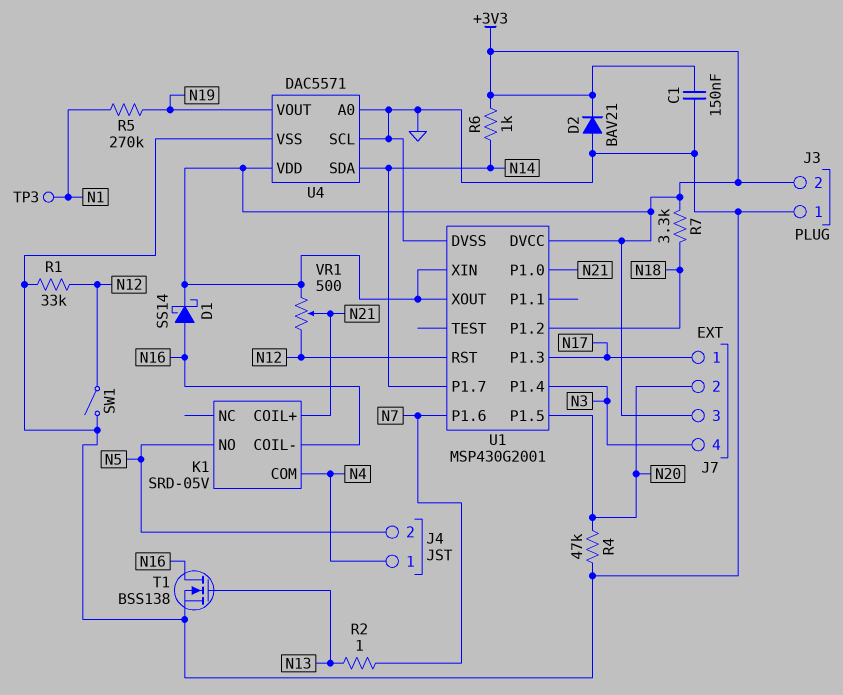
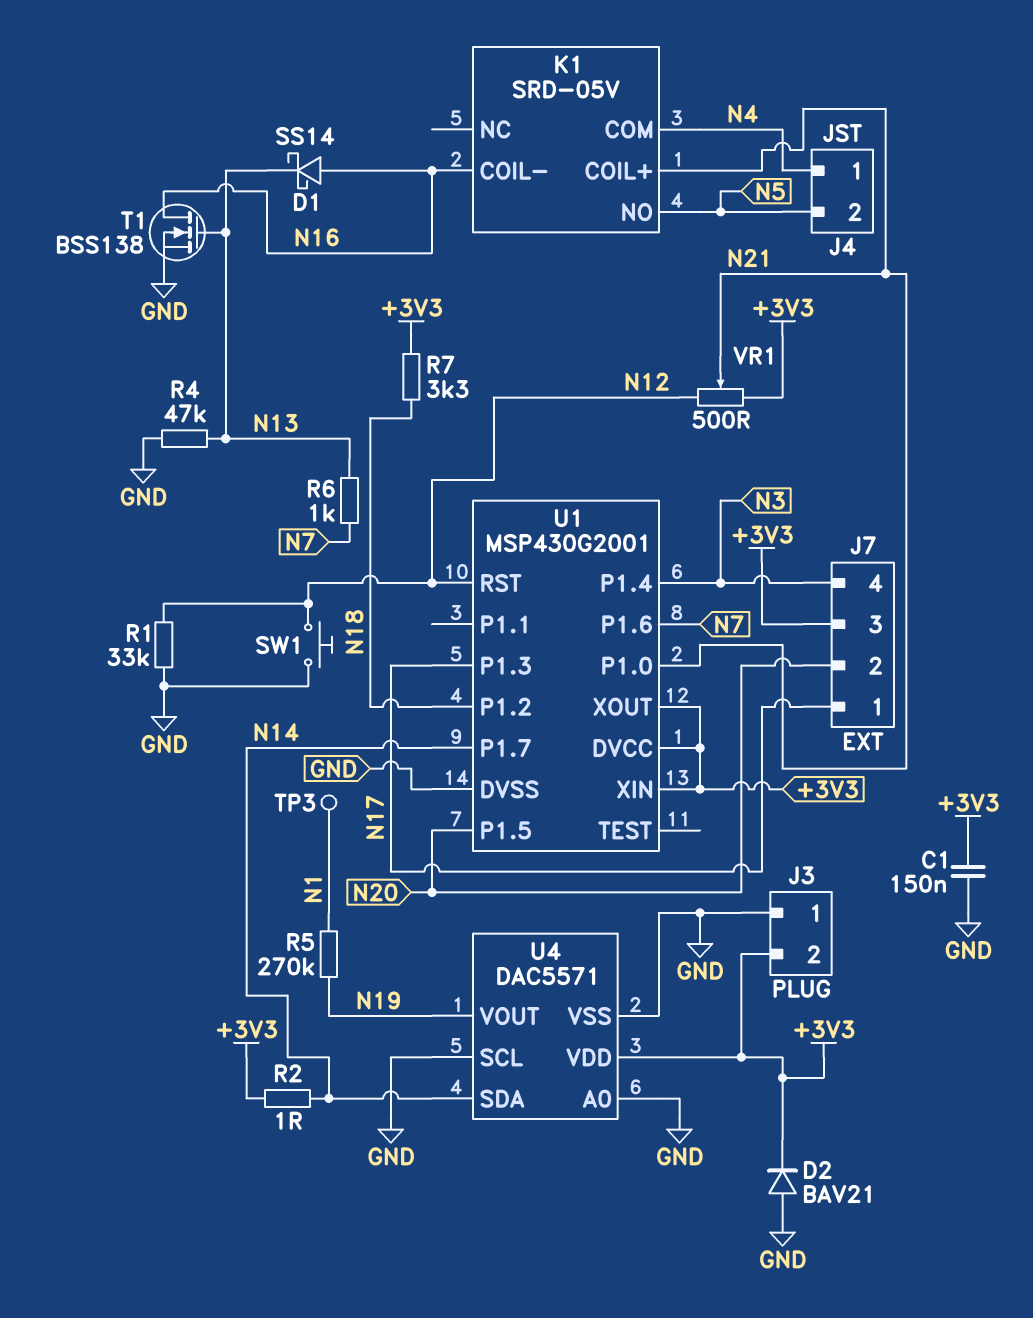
D1: schottky SS14 (A N16, K +3V3) -> schottky SS14 (A N16, K N13)
R2: 1 (N7, N13) -> 1 (+3V3, N14)
R4: 47k (GND, N20) -> 47k (GND, N13)
R6: 1k (+3V3, N14) -> 1k (N7, N13)
SW1: switch (GND, N12) -> button (GND, N12)

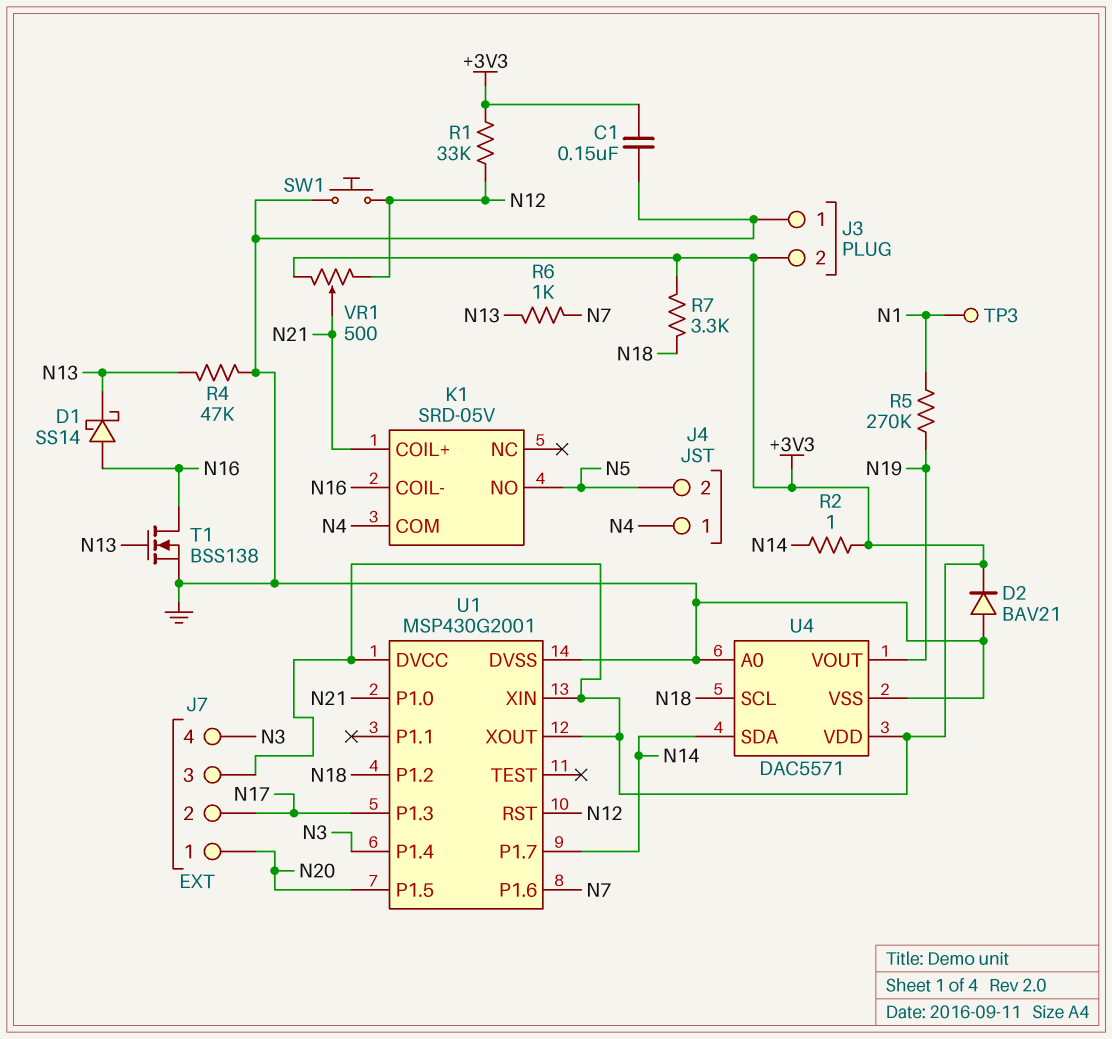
J7 pin 1: N17 -> N20
J7 pin 2: N20 -> N17
R1: 33k (GND, N12) -> 33k (+3V3, N12)
U4 pin SCL: GND -> N18

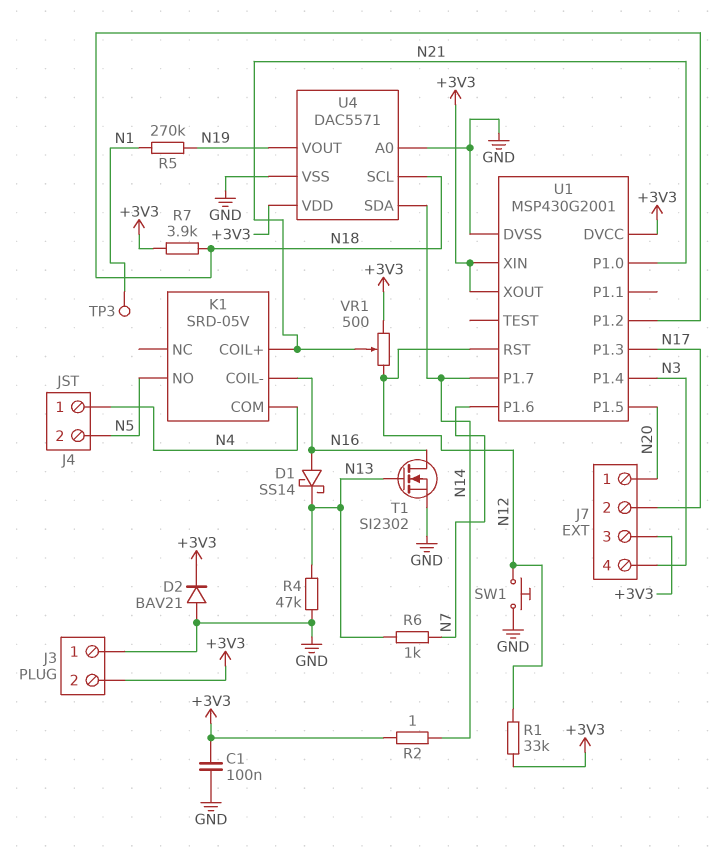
C1: 150nF (+3V3, GND) -> 100nF (+3V3, GND)
R7: 3.3k (+3V3, N18) -> 3.9k (+3V3, N18)
T1: NMOS BSS138 (G N13, D N16, S GND) -> NMOS SI2302 (G N13, D N16, S GND)

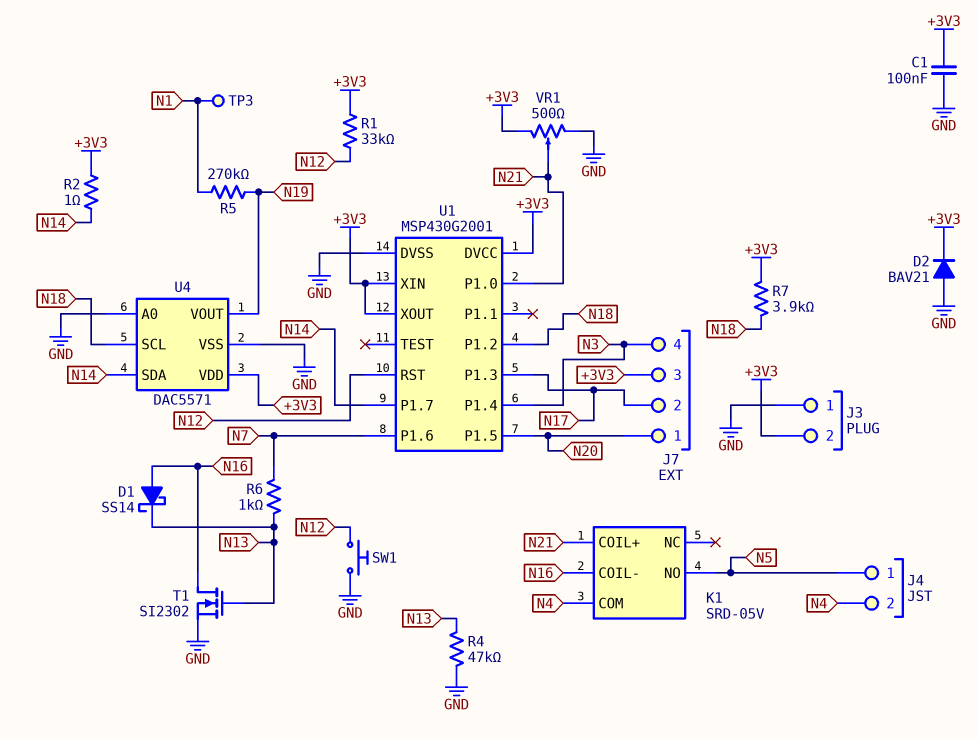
J4 pin 1: N4 -> N5
J4 pin 2: N5 -> N4
VR1: 500 (+3V3, N12, wiper N21) -> 500 (+3V3, GND, wiper N21)

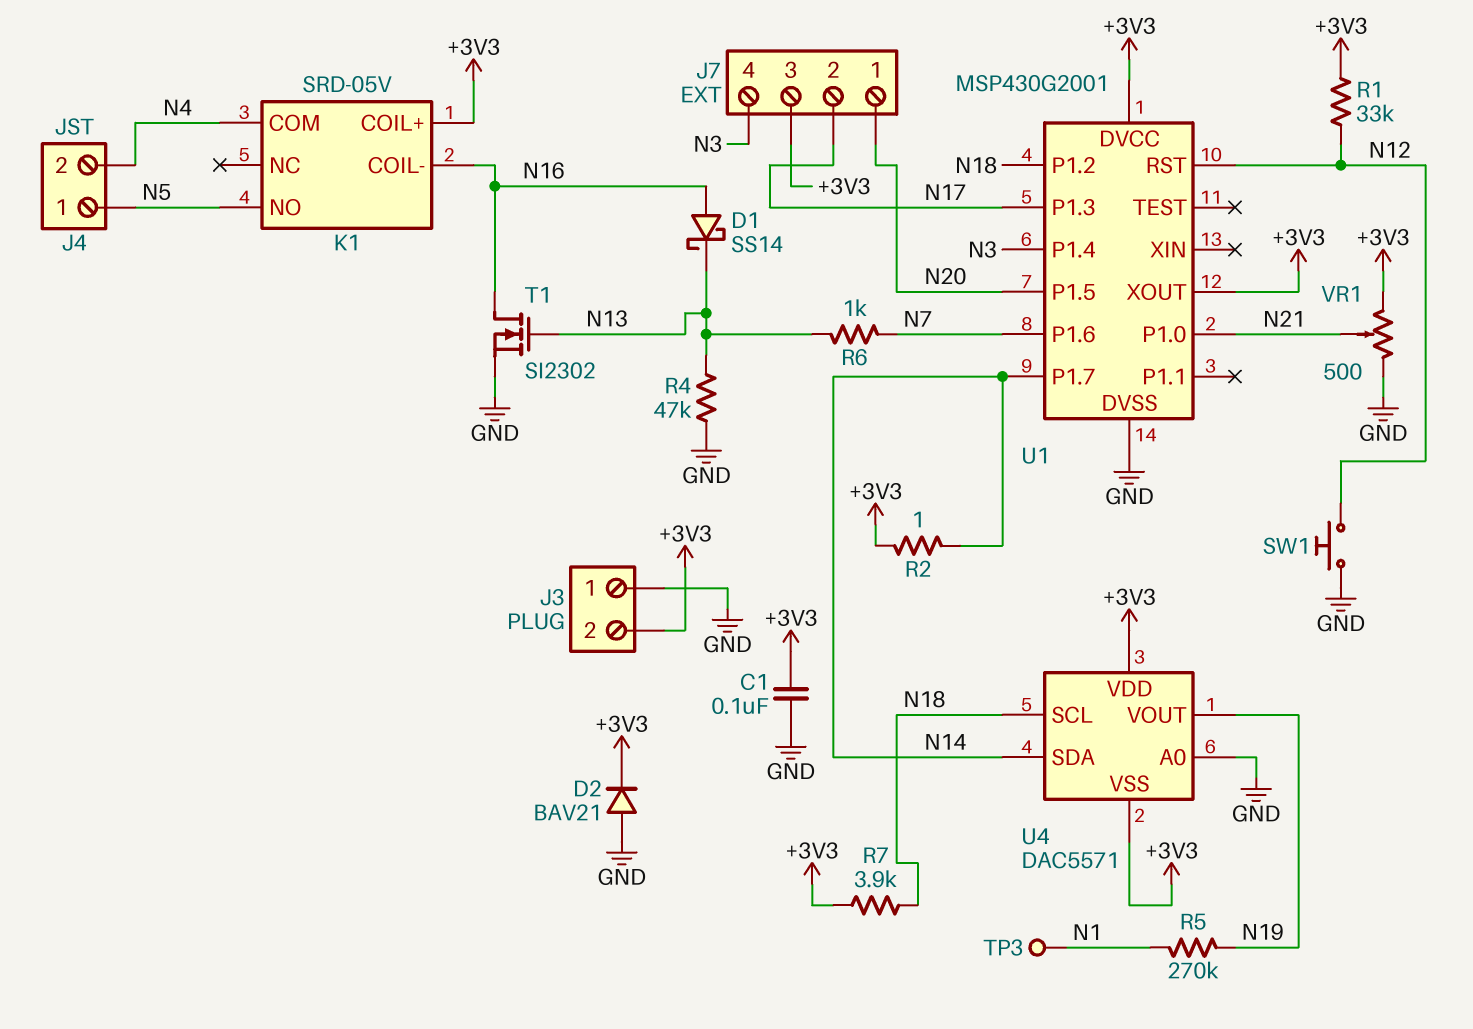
K1 pin COIL+: N21 -> +3V3
U1 pin XIN: +3V3 -> none
U4 pin VSS: GND -> +3V3

